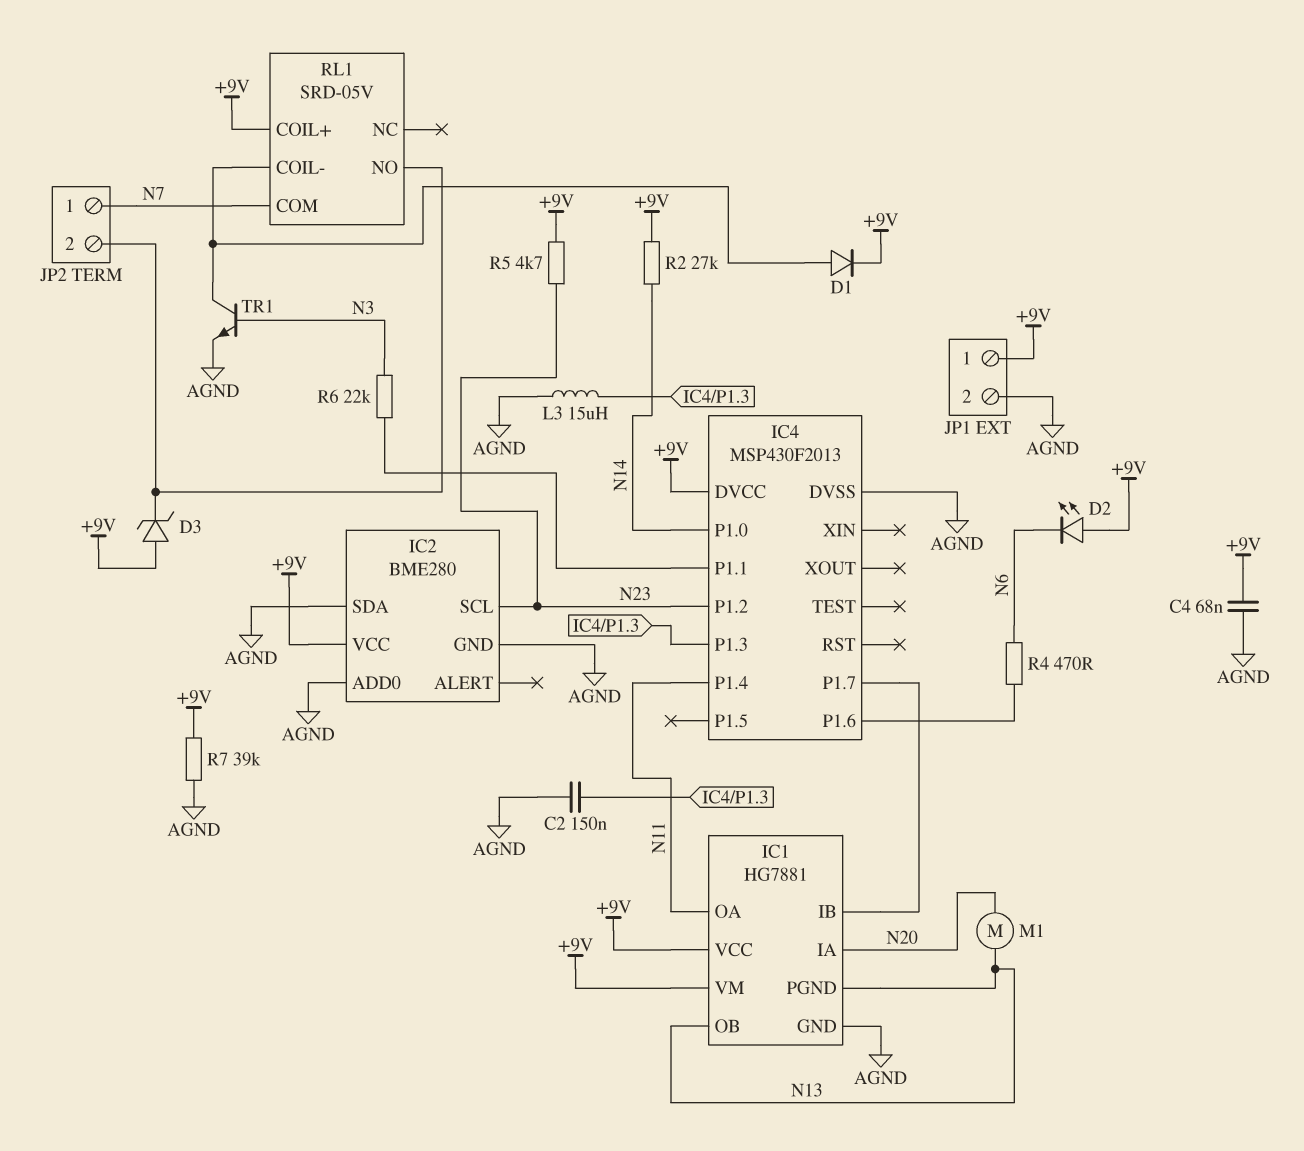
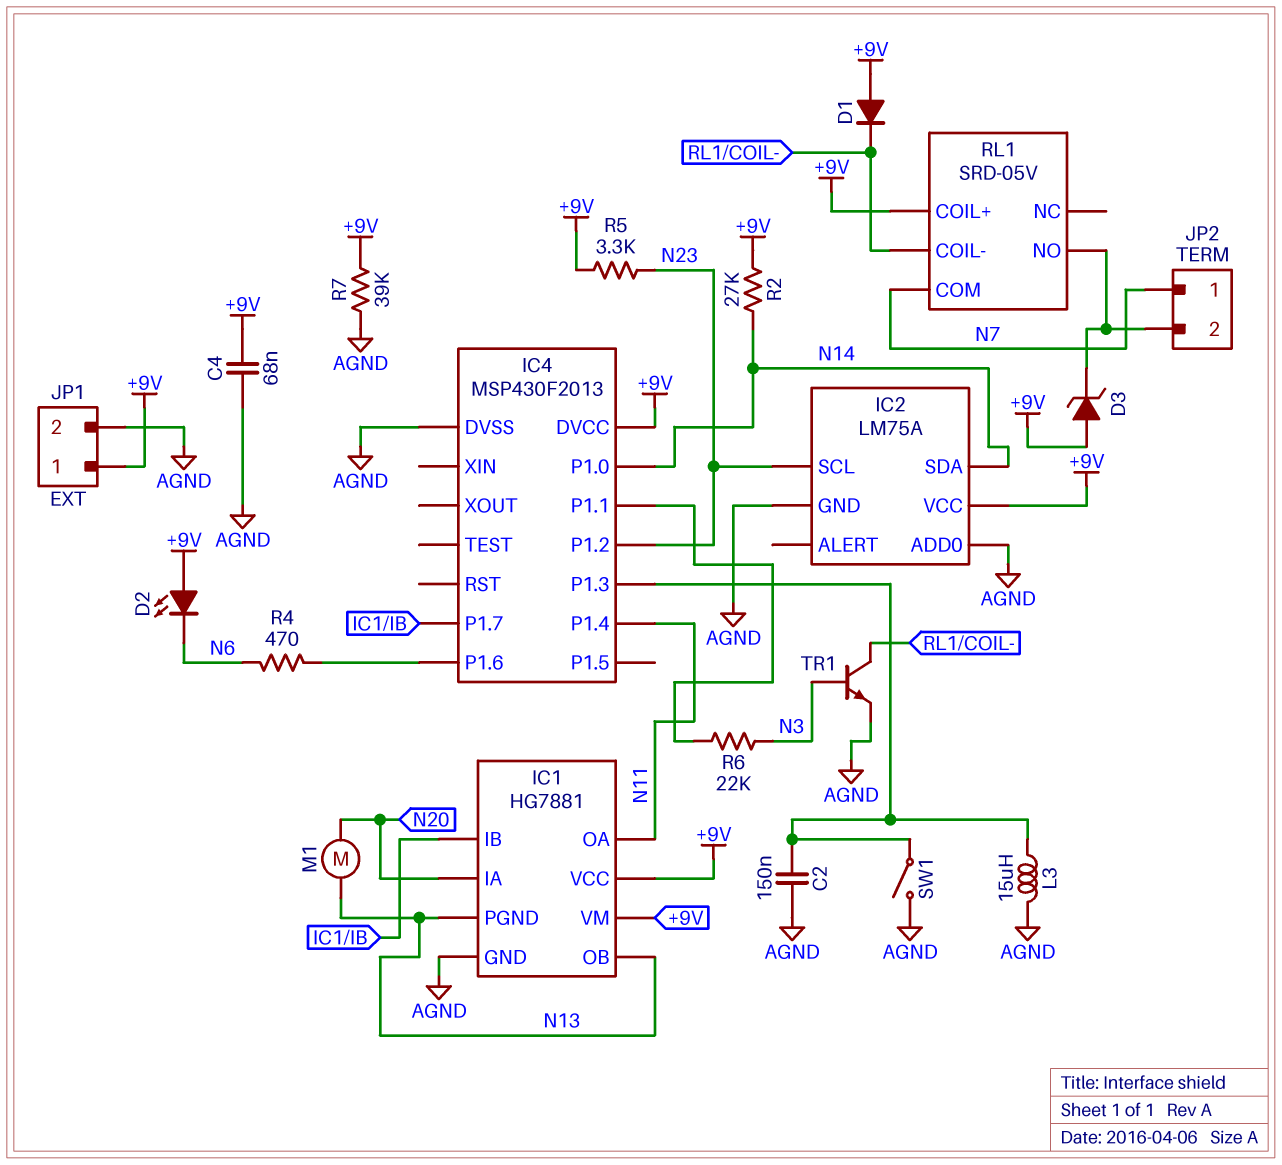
D1: diode (A RL1/COIL-, K +9V) -> diode (A +9V, K RL1/COIL-)
IC2: BME280 -> LM75A
IC2 pin SDA: AGND -> N14
R5: 4.7k (+9V, N23) -> 3.3k (+9V, N23)
SW1: none -> switch (AGND, IC4/P1.3)

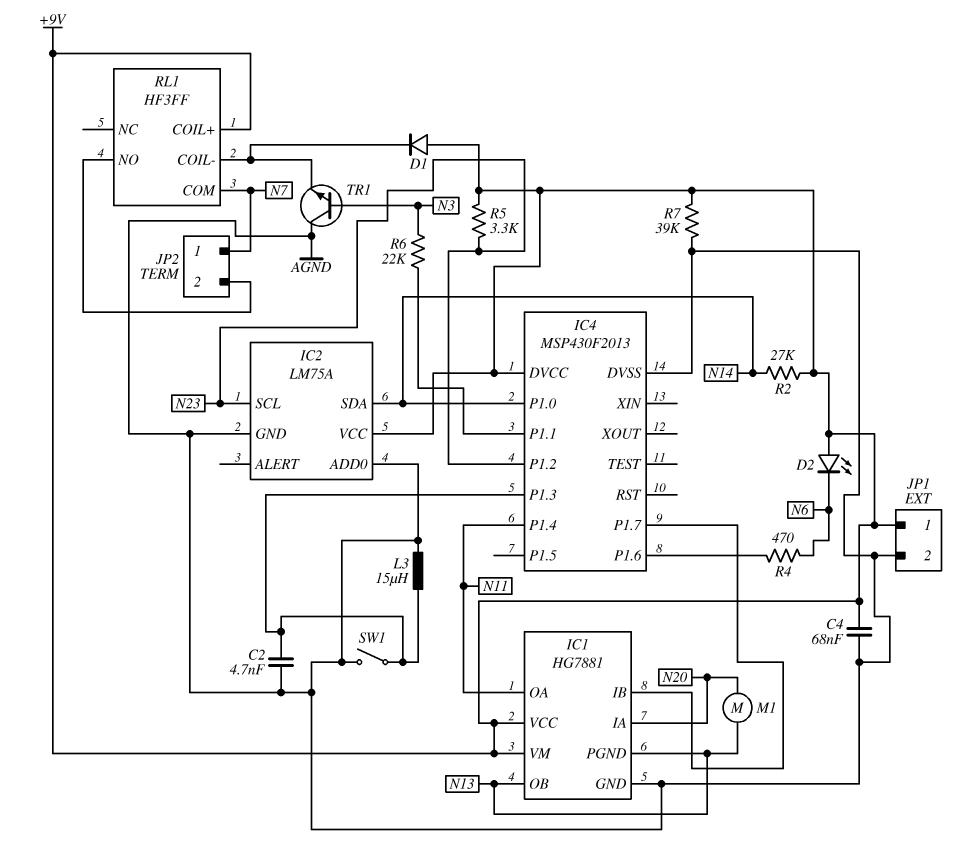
C2: 150nF (AGND, IC4/P1.3) -> 4.7nF (AGND, IC4/P1.3)
D3: zener (A +9V, K JP2/2) -> none
RL1: SRD-05V -> HF3FF
TR1: NPN (B N3, C RL1/COIL-, E AGND) -> NPN (B N3, C AGND, E RL1/COIL-)

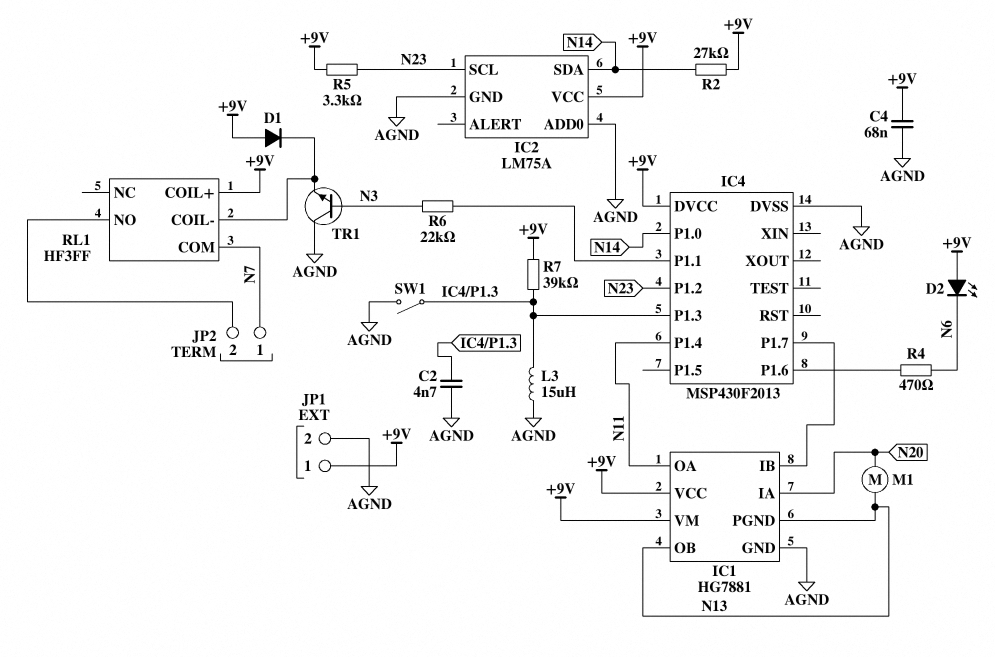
R7: 39k (+9V, AGND) -> 39k (+9V, IC4/P1.3)

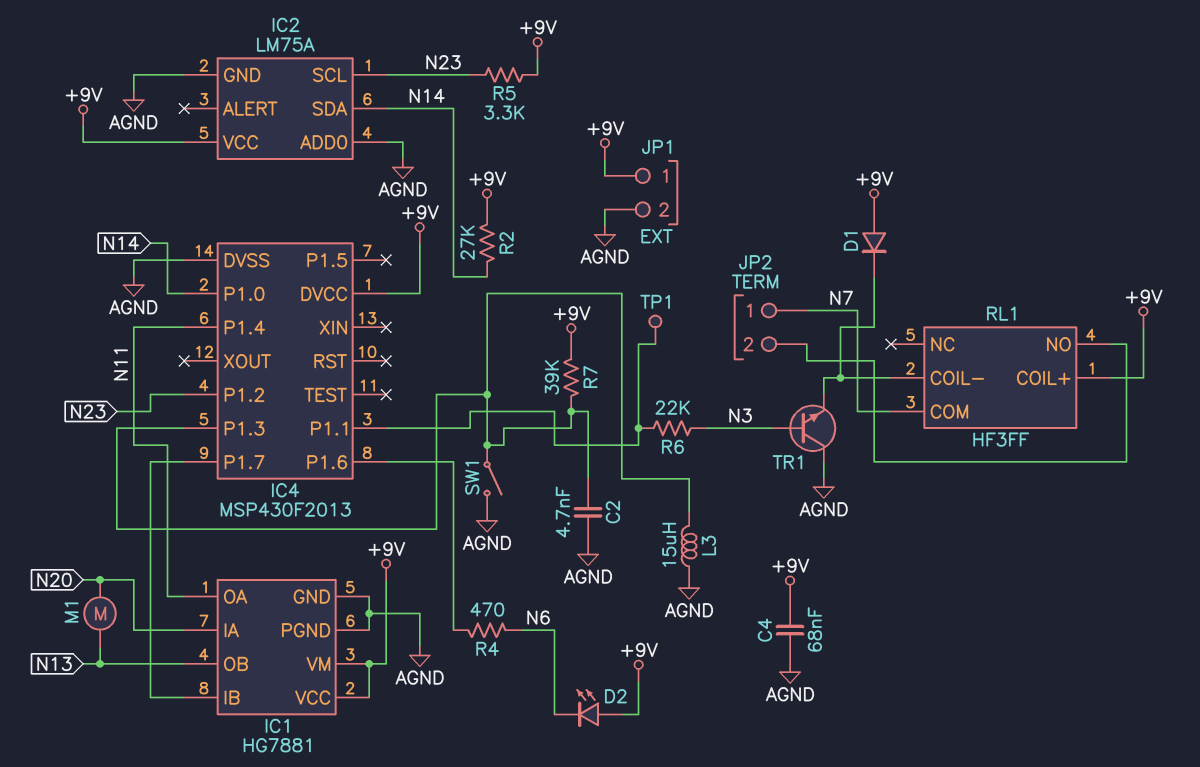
IC1 pin PGND: N13 -> AGND
TP1: none -> test point (IC4/P1.1)

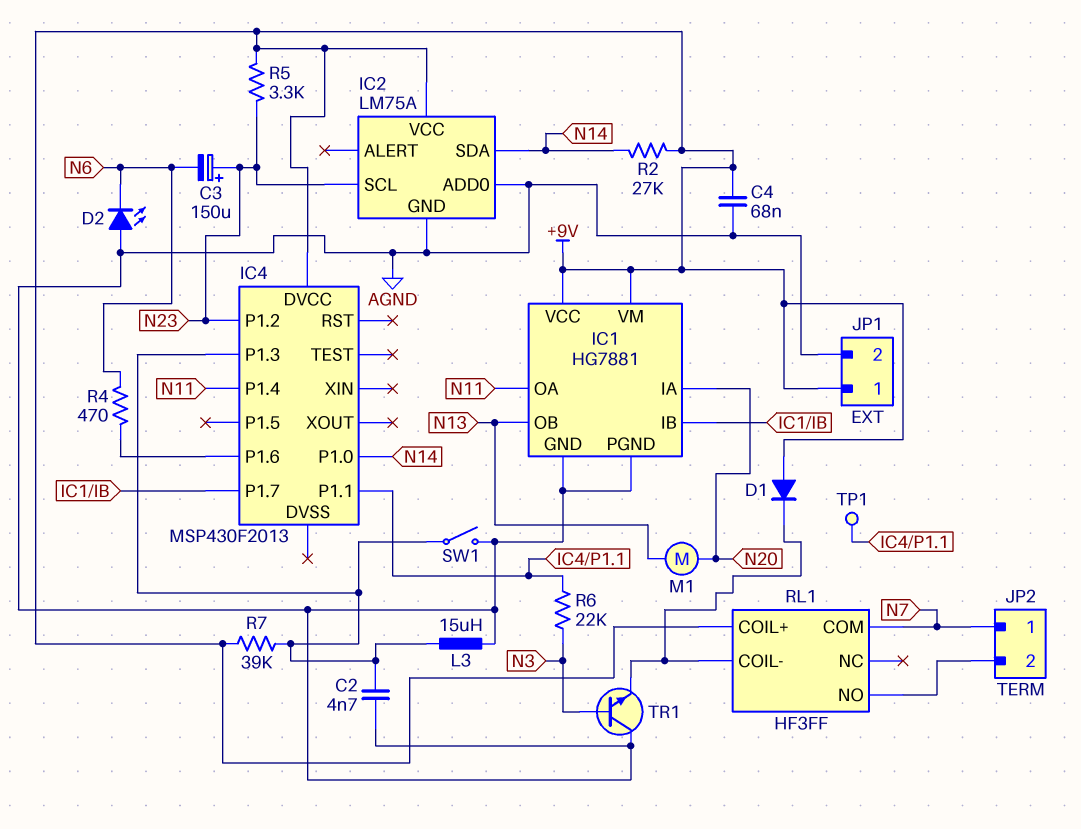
C3: none -> 150uF (plus N23, minus N6)
D2: LED (A +9V, K N6) -> LED (A AGND, K N6)
IC4 pin DVSS: AGND -> none

